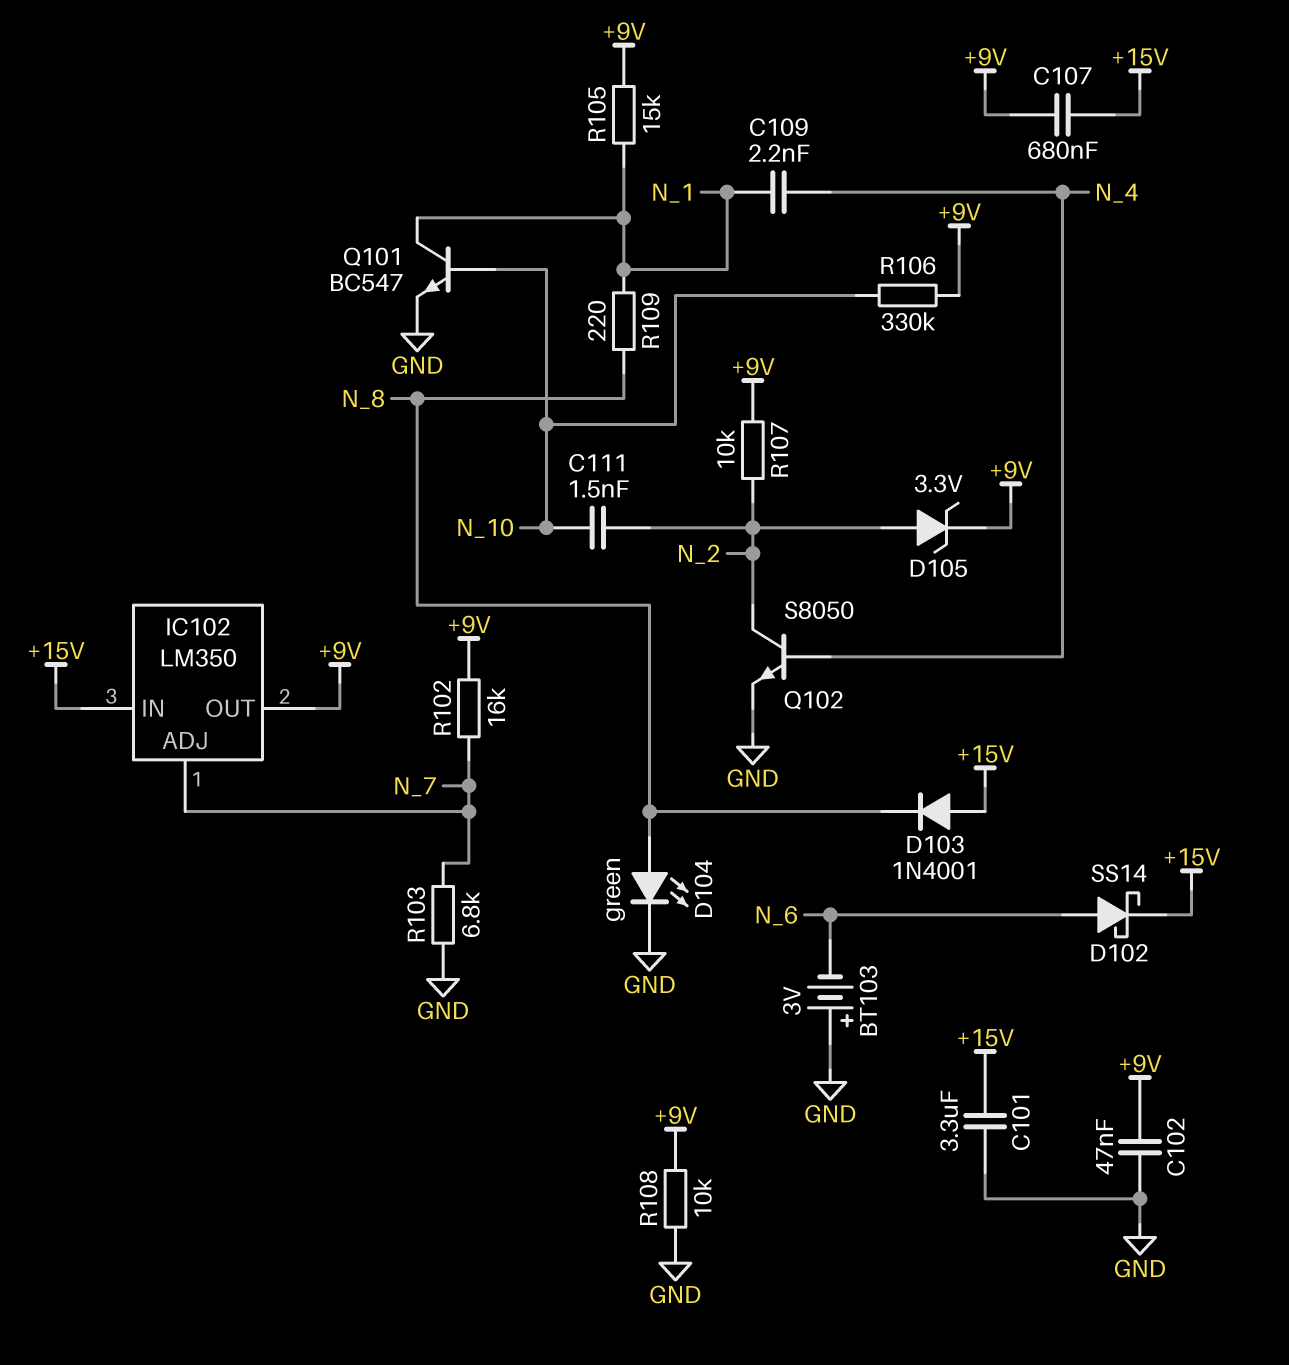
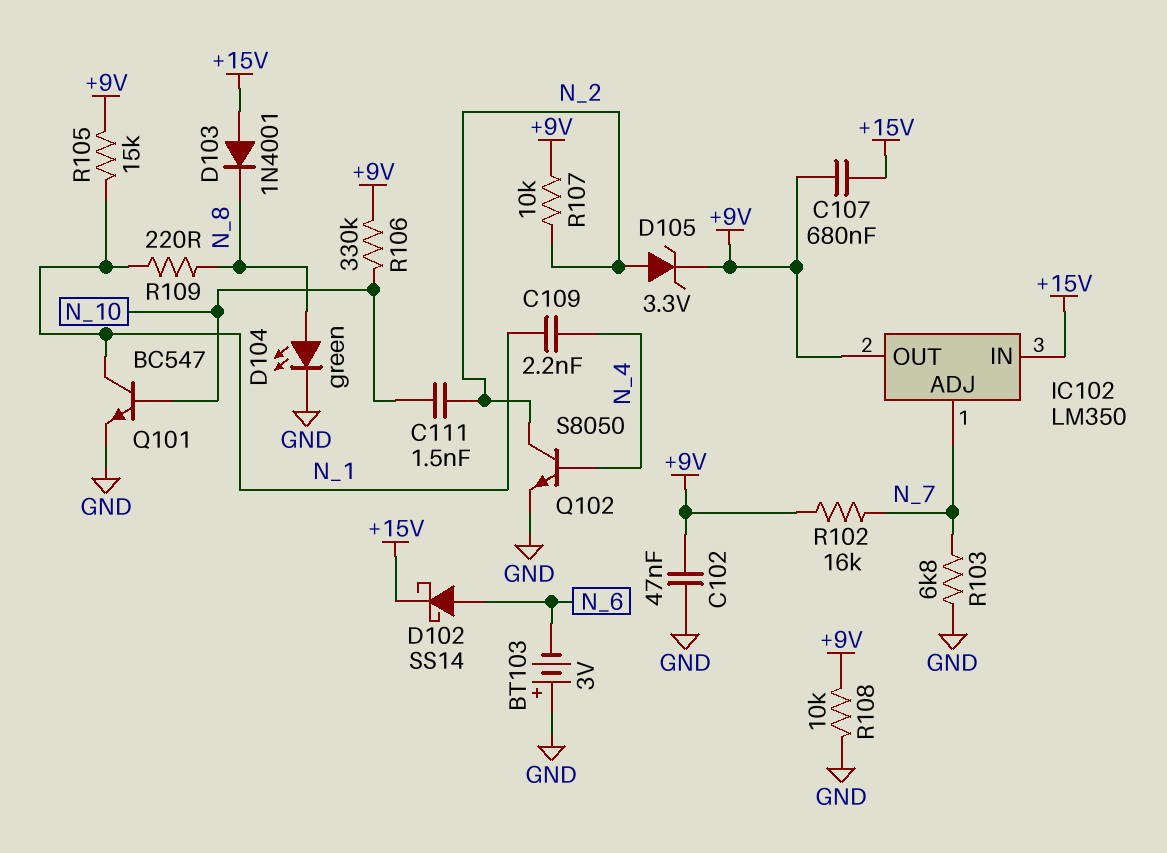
C101: 3.3uF (+15V, GND) -> none

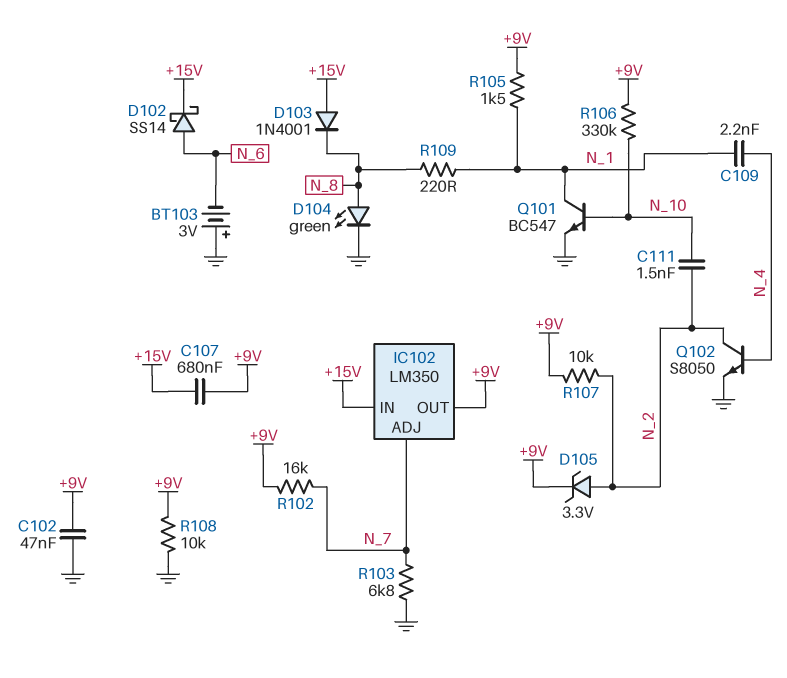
R105: 15k (+9V, N_1) -> 1.5k (+9V, N_1)

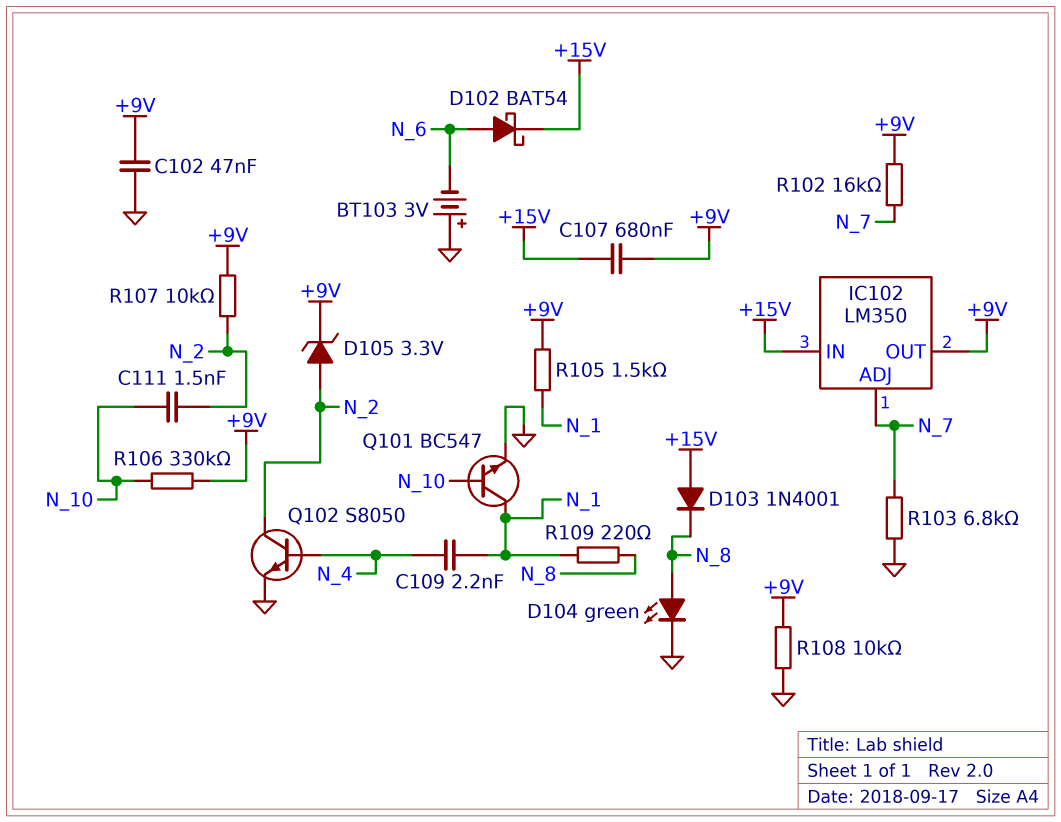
D102: schottky SS14 (A N_6, K +15V) -> schottky BAT54 (A N_6, K +15V)

